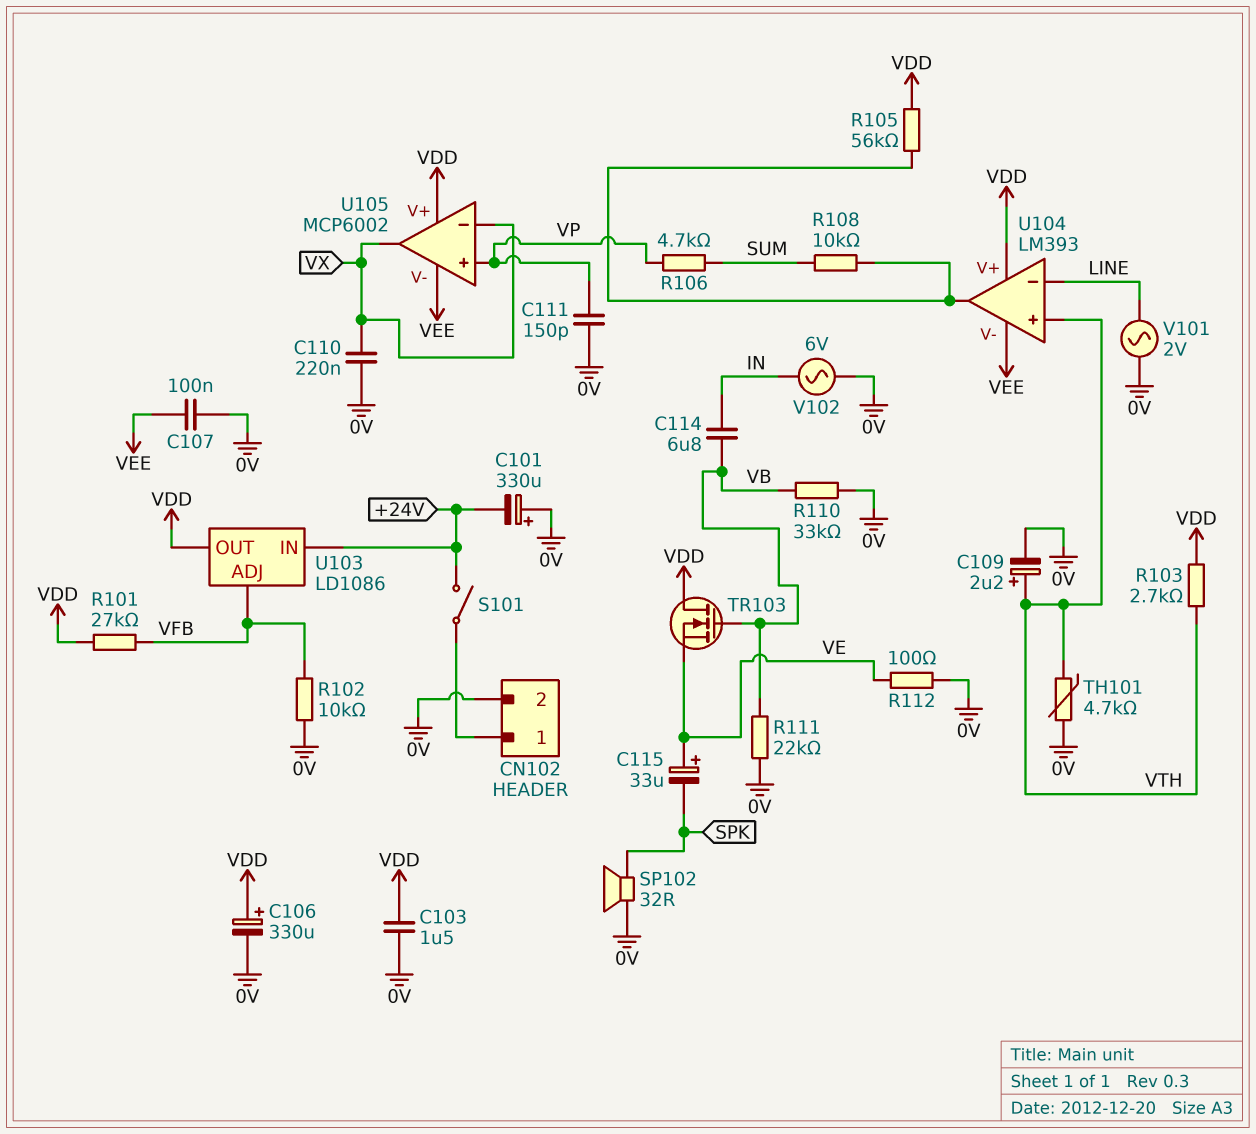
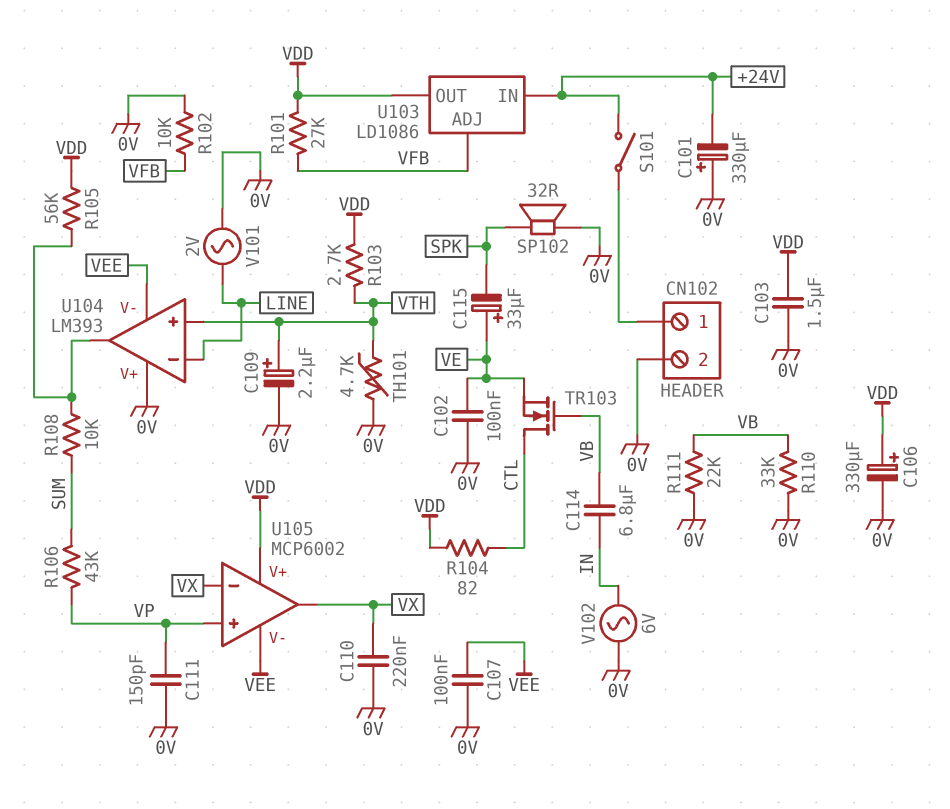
C102: none -> 100nF (0V, VE)
R104: none -> 82 (CTL, VDD)
R106: 4.7k (SUM, VP) -> 43k (SUM, VP)
R112: 100 (0V, VE) -> none
TR103: NMOS (G VB, D VDD, S VE) -> NMOS (G VB, D CTL, S VE)
U104 pin V+: VDD -> 0V

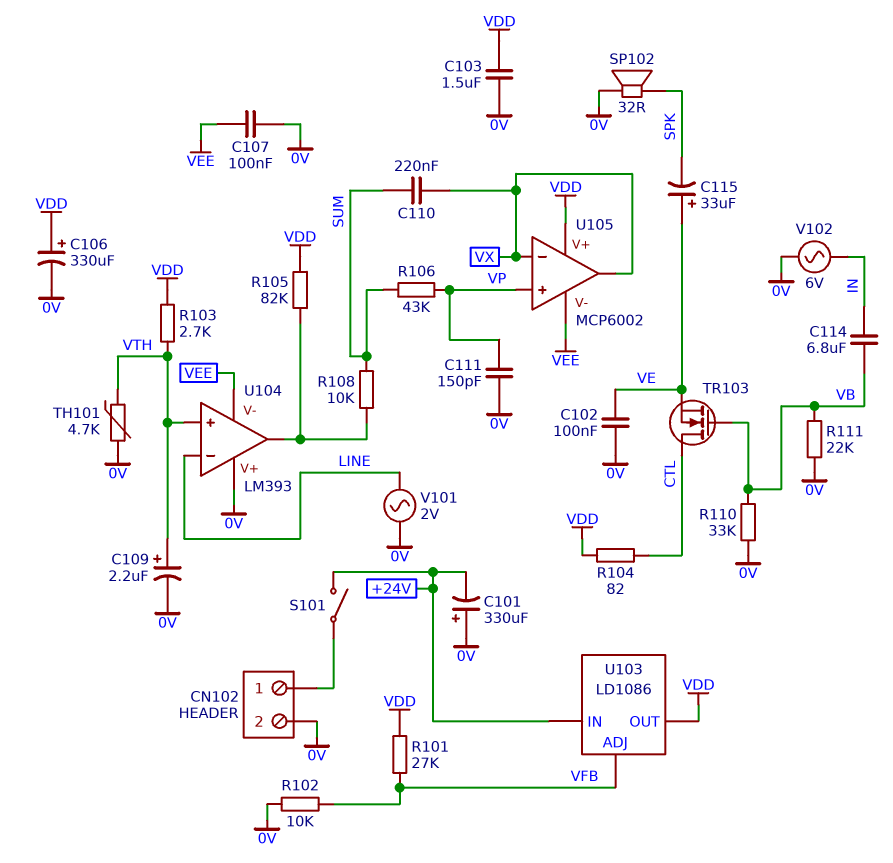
C110: 220nF (0V, VX) -> 220nF (SUM, VX)
R105: 56k (U104/out, VDD) -> 82k (U104/out, VDD)

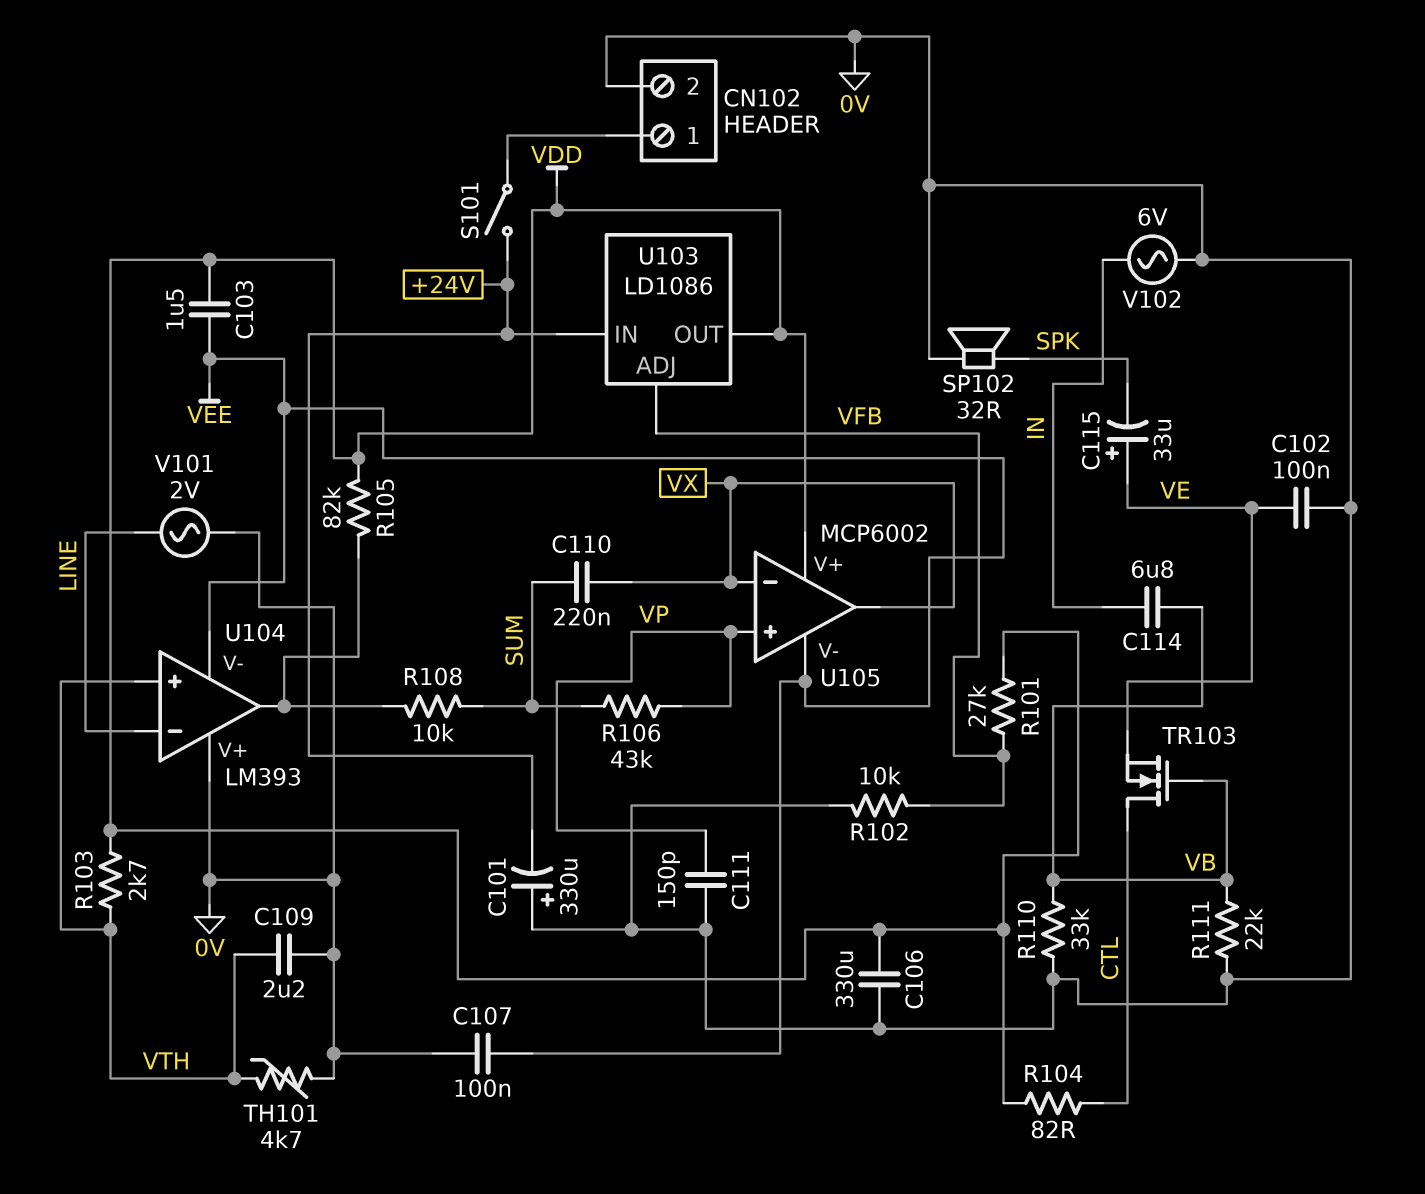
C103: 1.5uF (0V, VDD) -> 1.5uF (VDD, VEE)
C106: 330uF (plus VDD, minus 0V) -> 330uF (0V, VDD)
C109: 2.2uF (plus VTH, minus 0V) -> 2.2uF (0V, VTH)

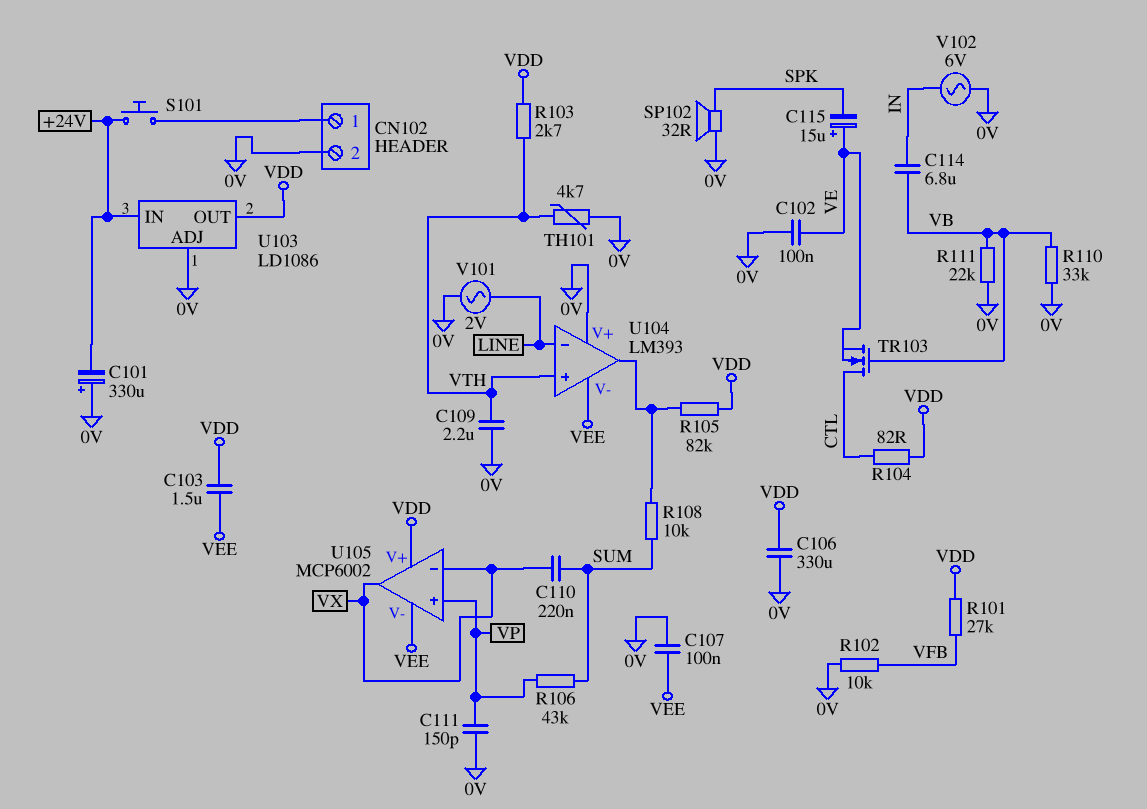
C115: 33uF (plus VE, minus SPK) -> 15uF (plus VE, minus SPK)
S101: switch (+24V, CN102/1) -> button (+24V, CN102/1)
U103 pin ADJ: VFB -> 0V

